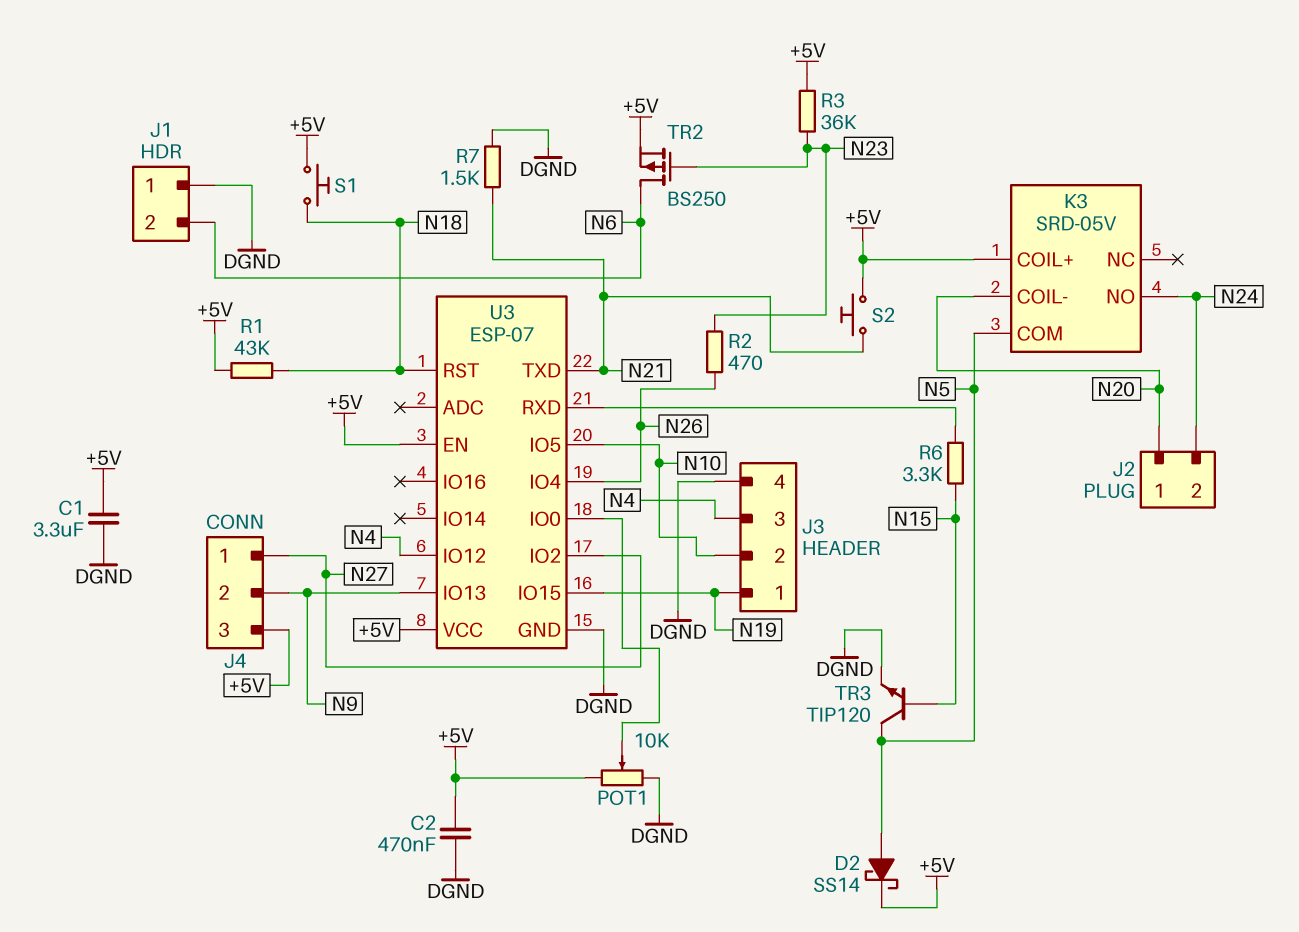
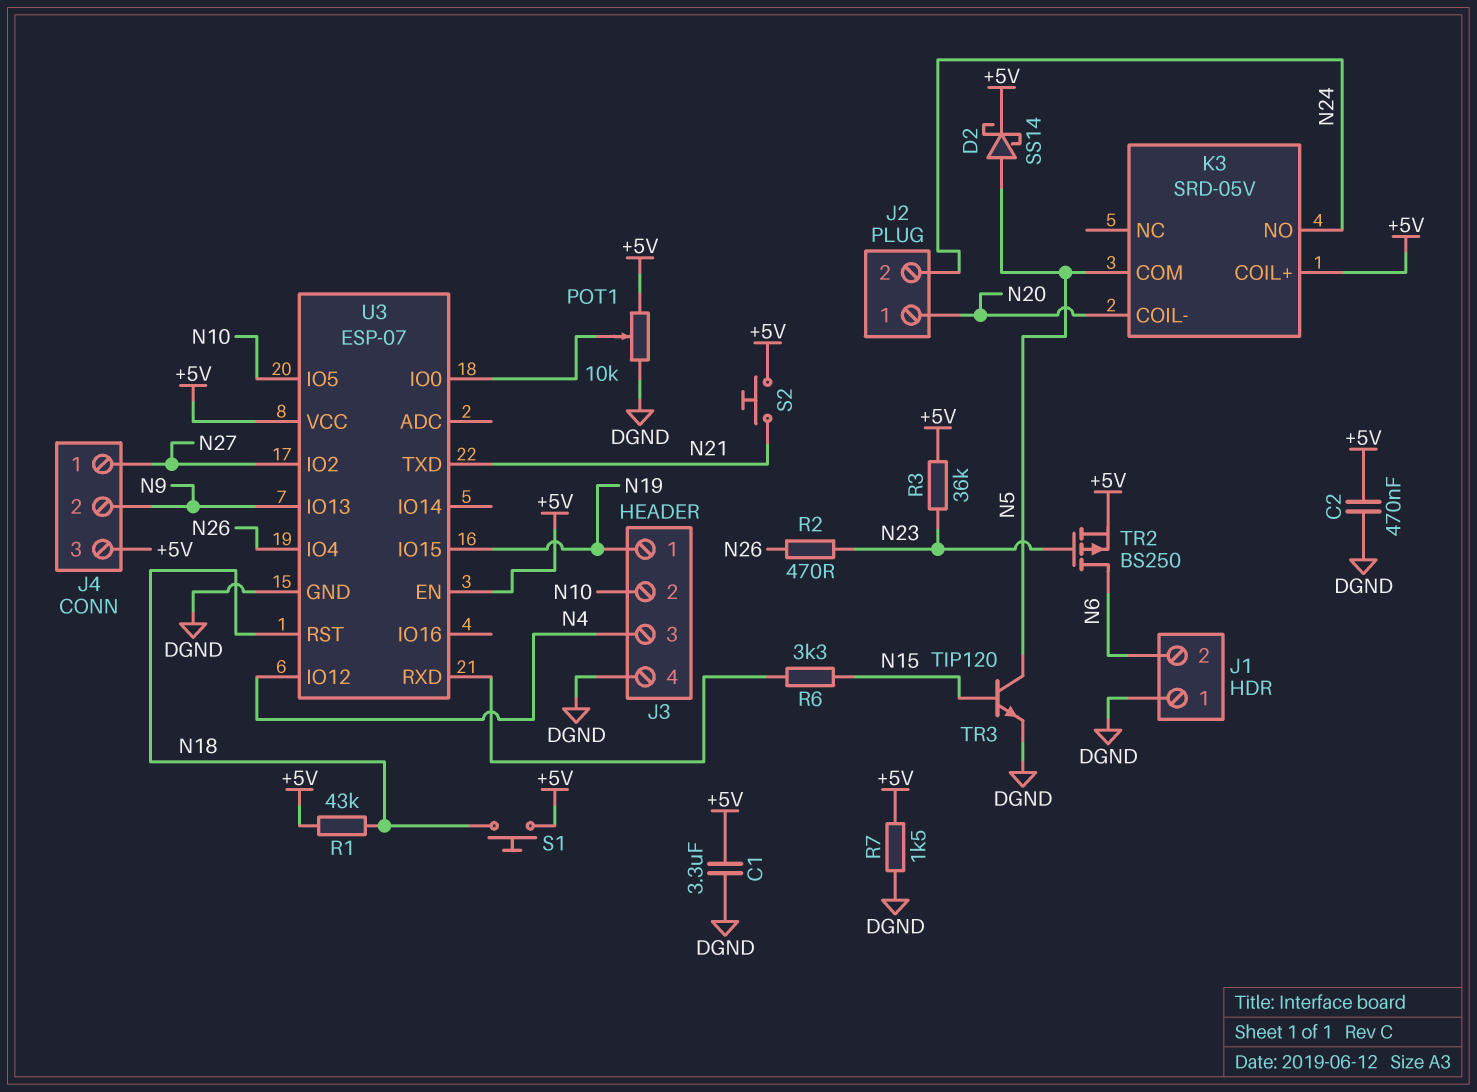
R7: 1.5k (DGND, N21) -> 1.5k (+5V, DGND)

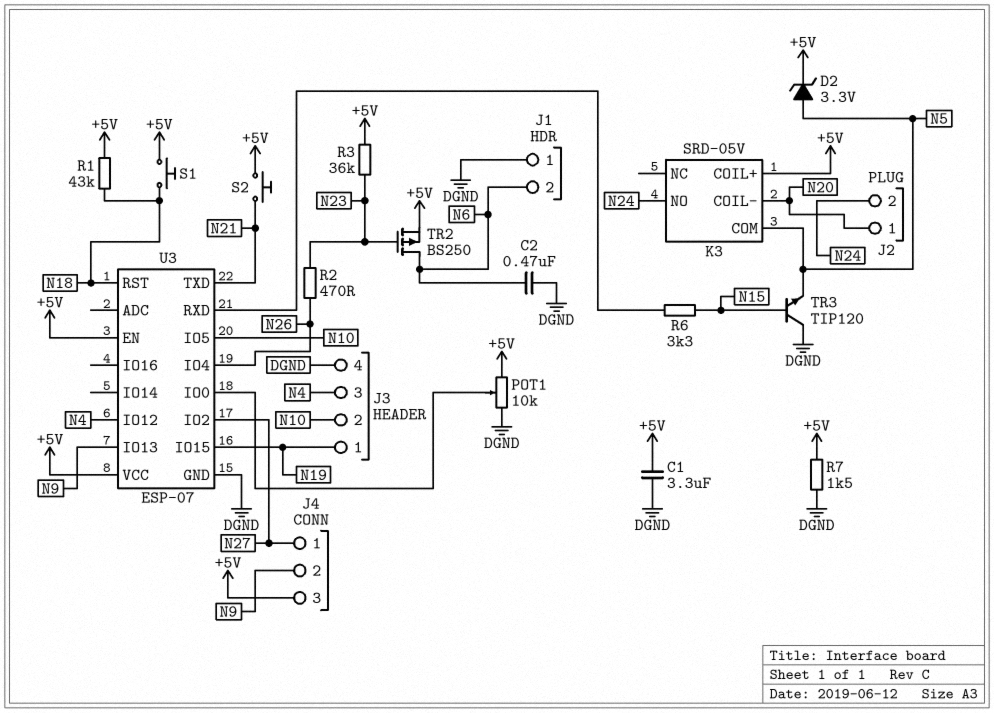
C2: 470nF (+5V, DGND) -> 470nF (DGND, N6)
D2: schottky SS14 (A N5, K +5V) -> zener 3.3V (A N5, K +5V)
TR3: NPN TIP120 (B N15, C N5, E DGND) -> NPN TIP120 (B N15, C DGND, E N5)

